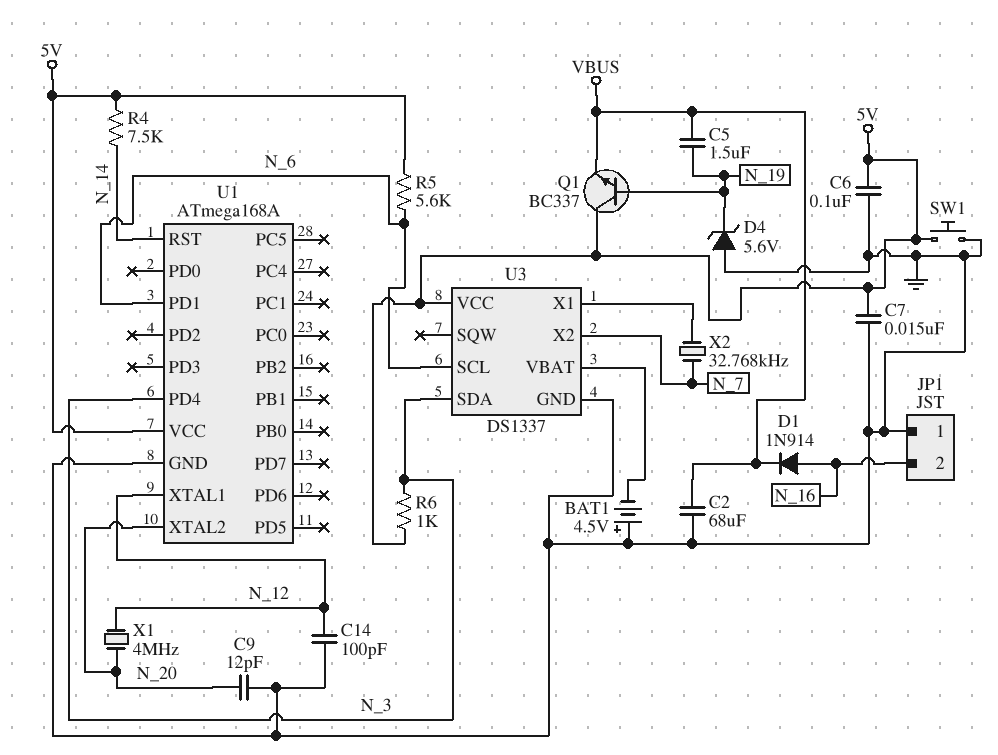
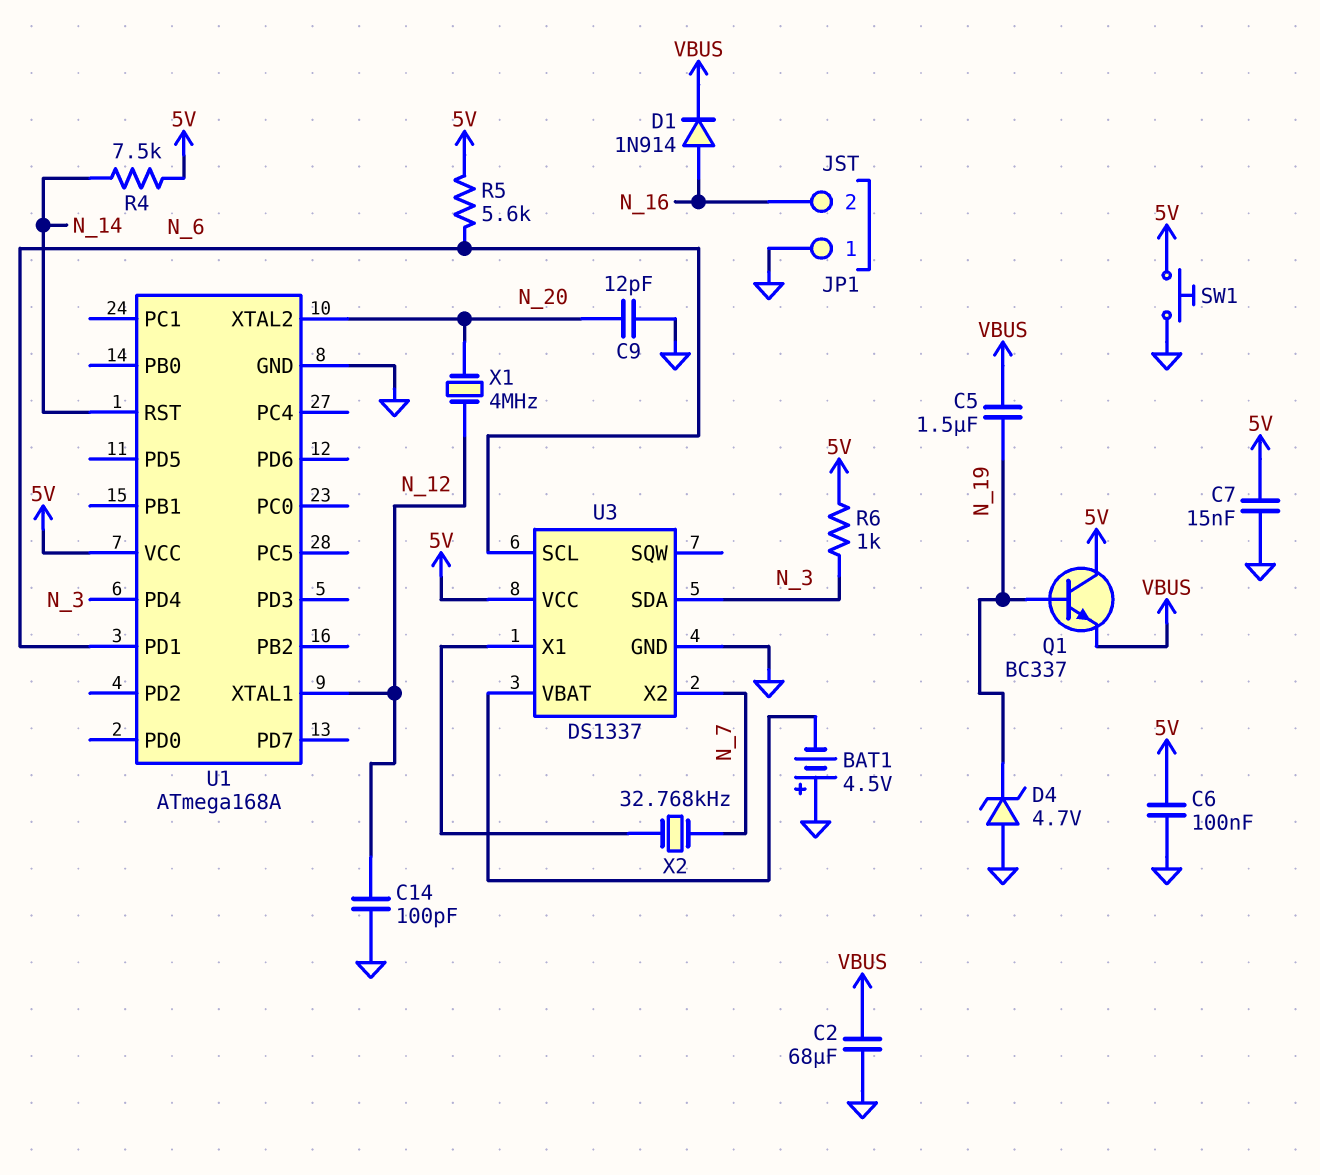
D4: zener 5.6V (A GND, K N_19) -> zener 4.7V (A GND, K N_19)

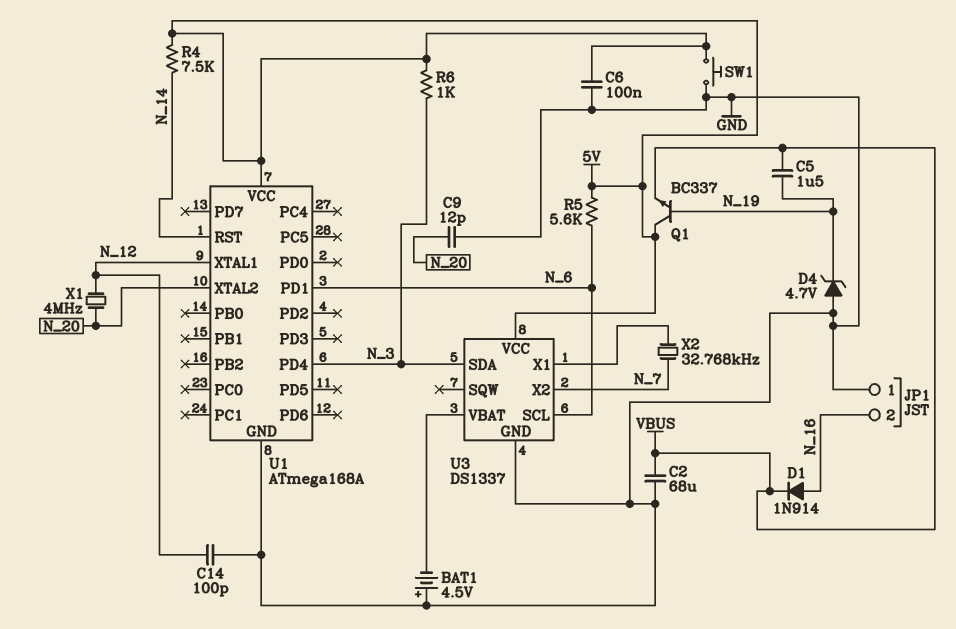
C7: 15nF (5V, GND) -> none

